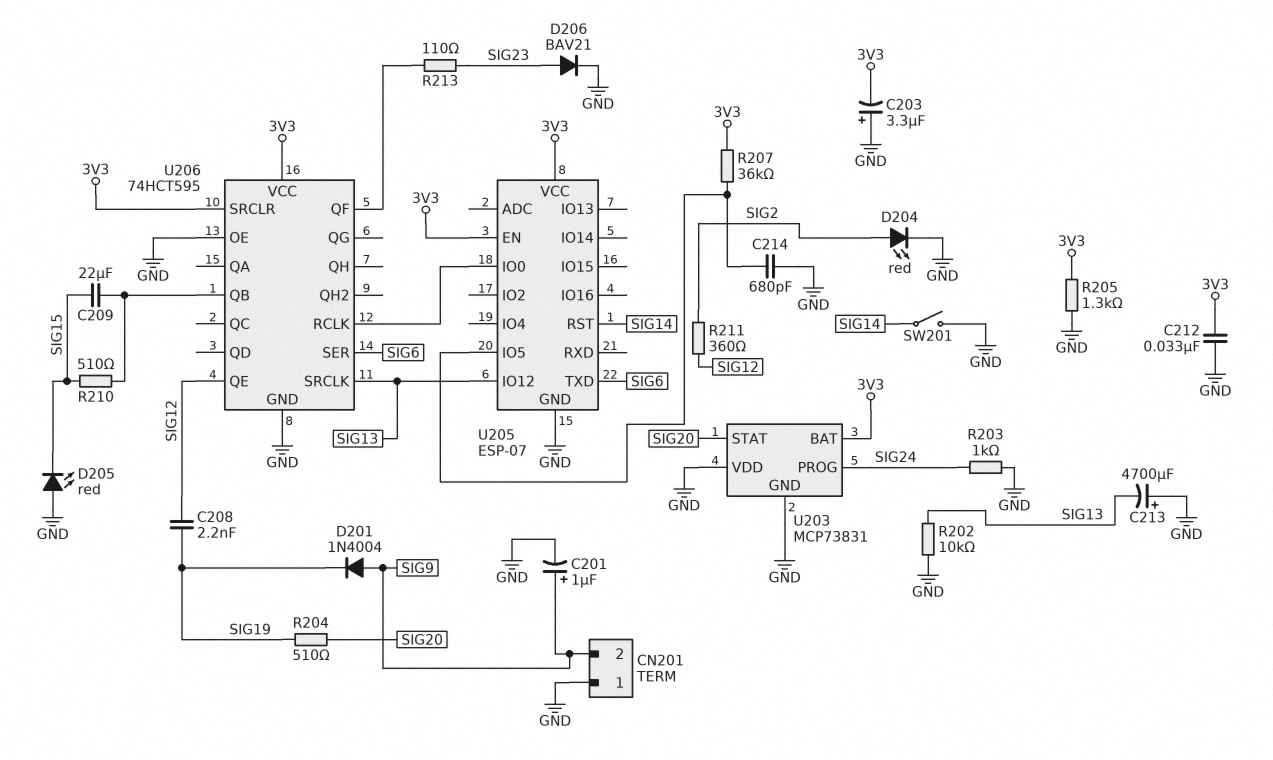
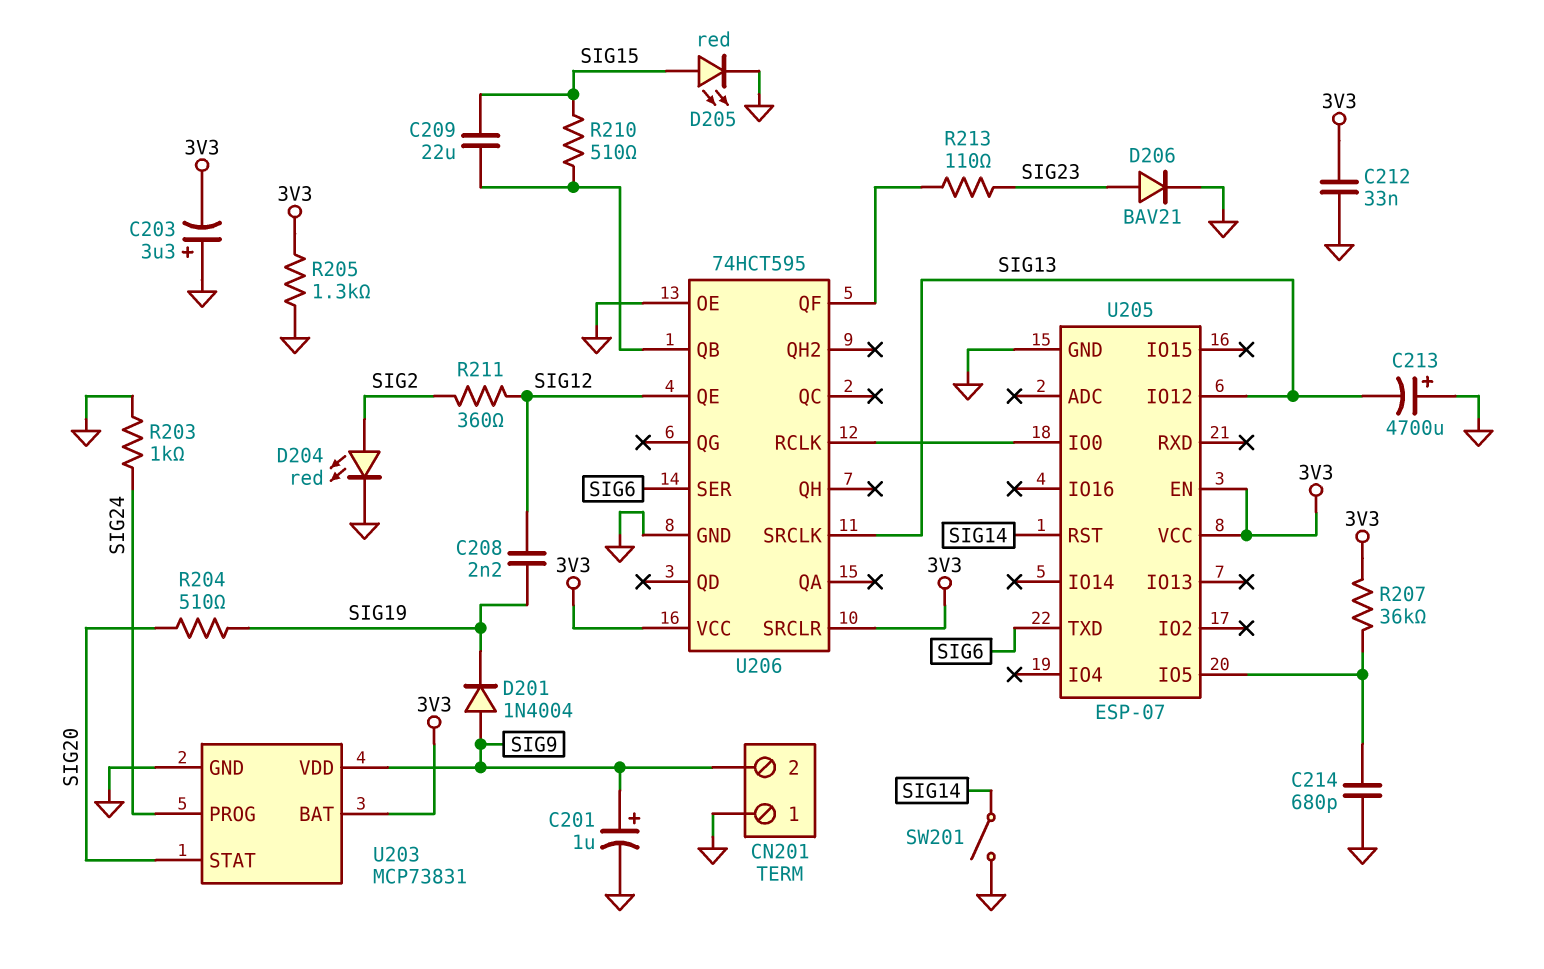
D205: LED red (A GND, K SIG15) -> LED red (A SIG15, K GND)
R202: 10k (GND, SIG13) -> none
U203 pin VDD: GND -> SIG9

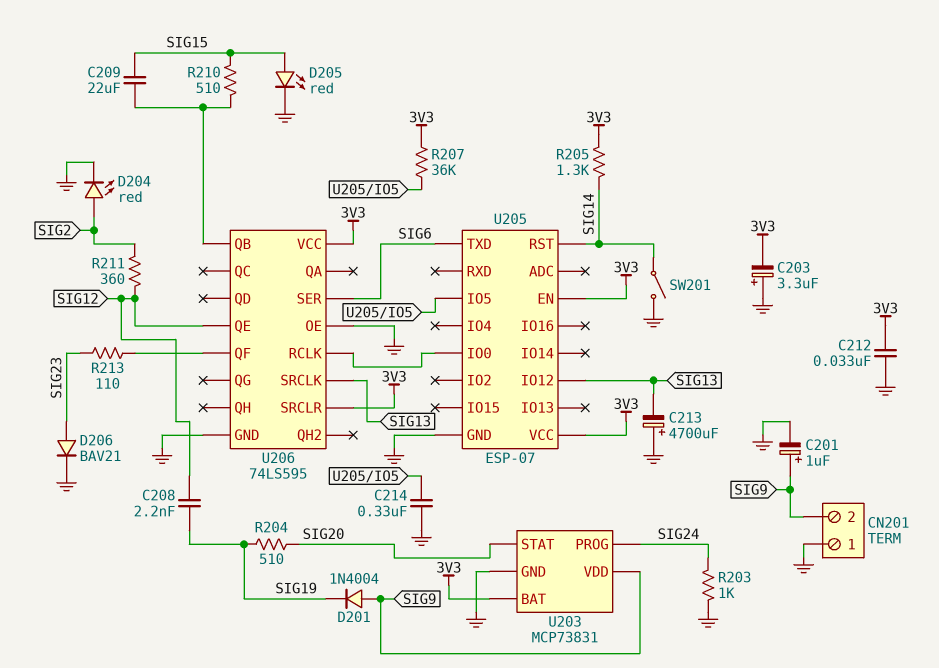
C214: 680pF (GND, U205/IO5) -> 330nF (GND, U205/IO5)
R205: 1.3k (3V3, GND) -> 1.3k (3V3, SIG14)
U206: 74HCT595 -> 74LS595

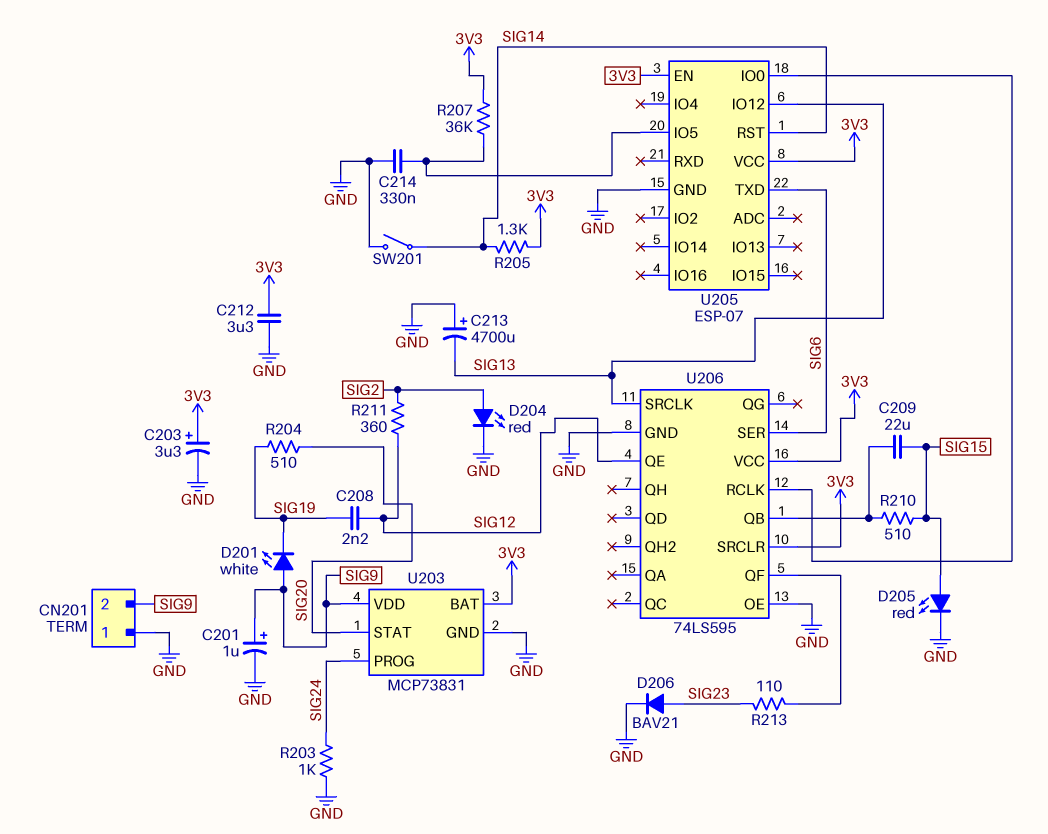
C203: 3.3uF (plus GND, minus 3V3) -> 3.3uF (plus 3V3, minus GND)
C212: 33nF (3V3, GND) -> 3.3uF (3V3, GND)
D201: diode 1N4004 (A SIG9, K SIG19) -> LED white (A SIG9, K SIG19)

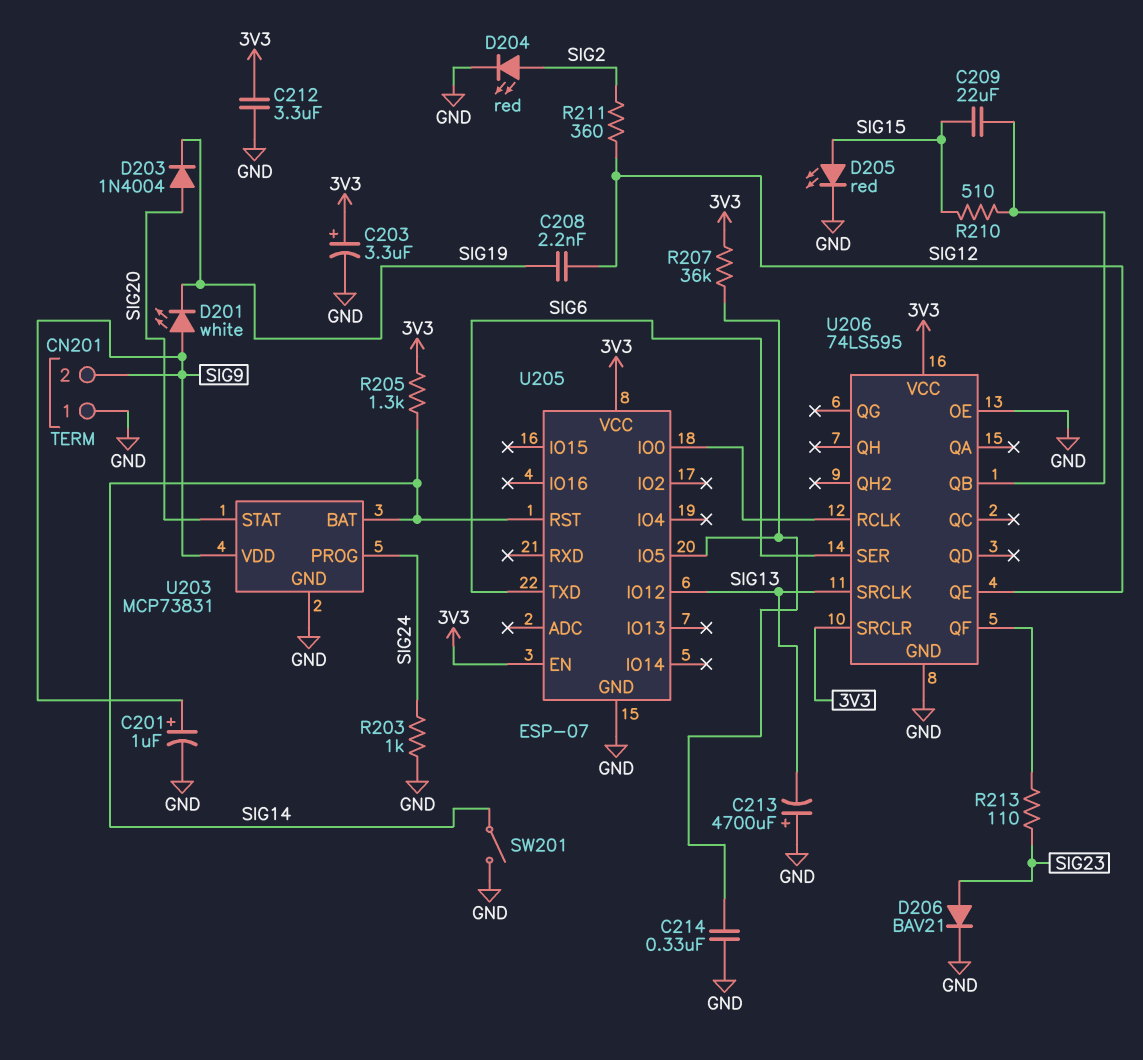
D203: none -> diode 1N4004 (A SIG20, K SIG19)
R204: 510 (SIG19, SIG20) -> none
U203 pin BAT: 3V3 -> SIG14

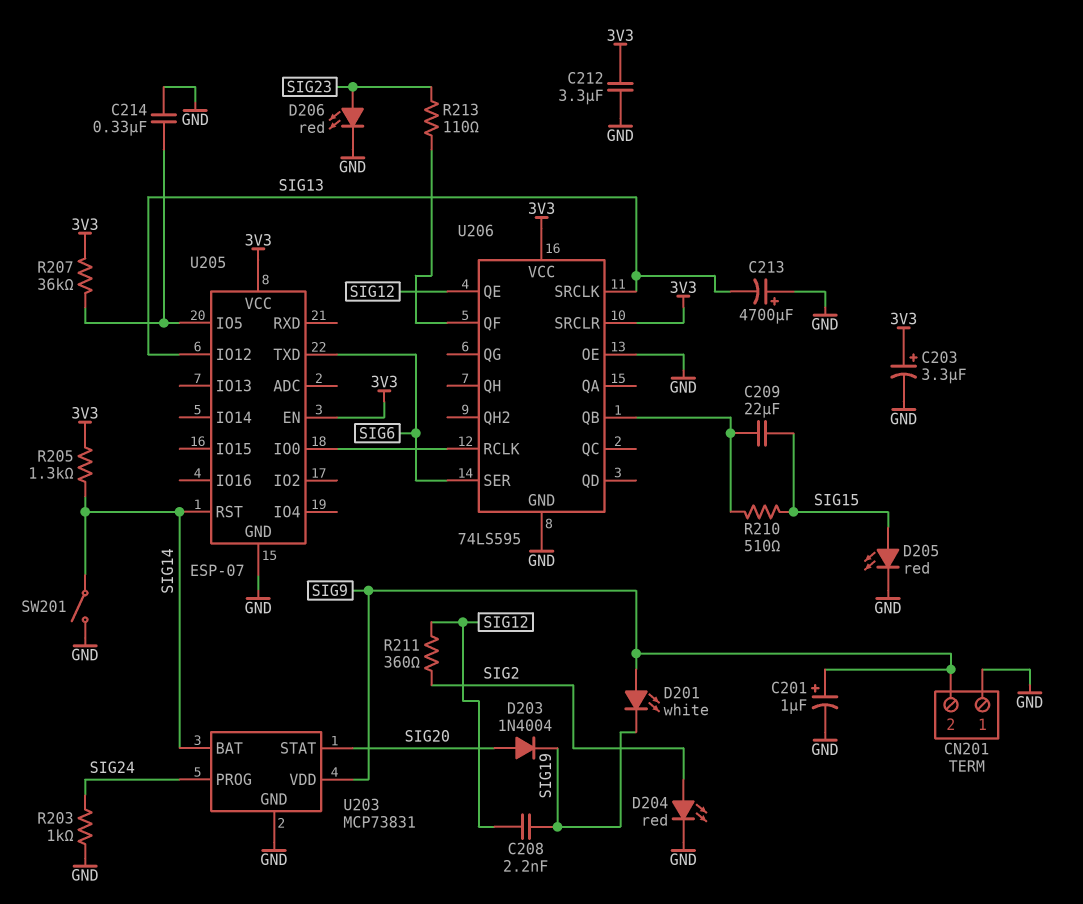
D206: diode BAV21 (A SIG23, K GND) -> LED red (A SIG23, K GND)

